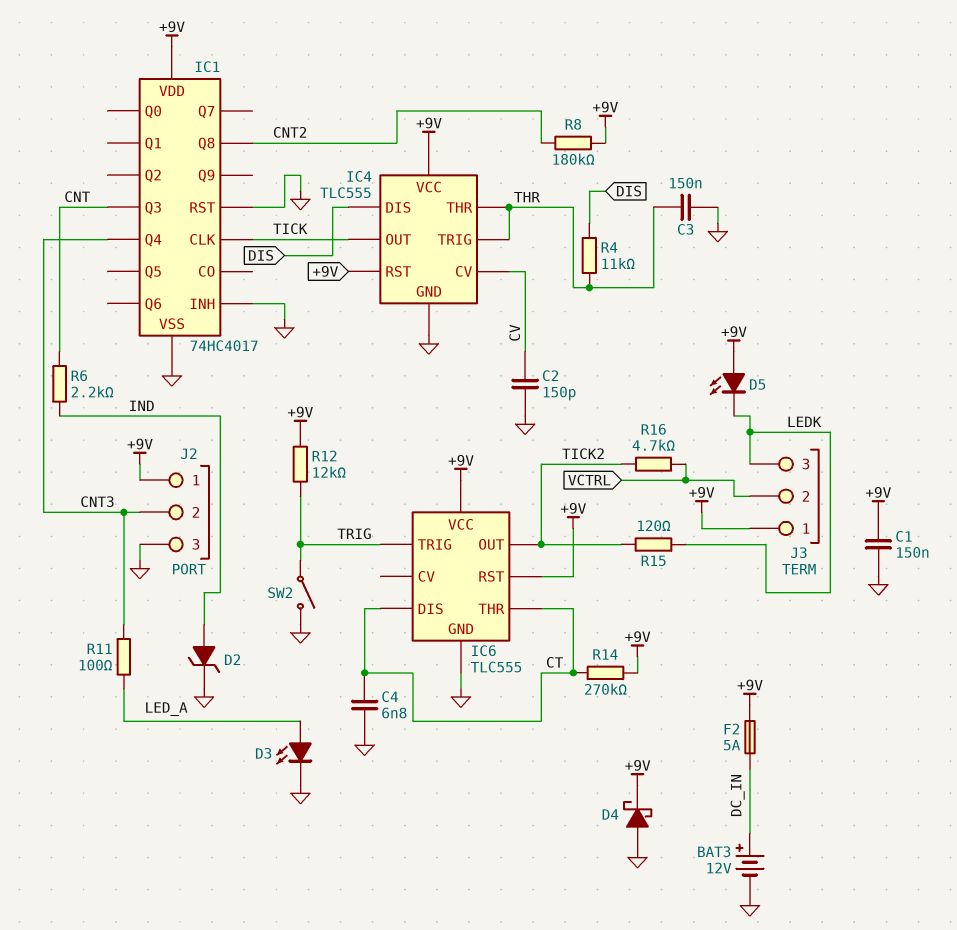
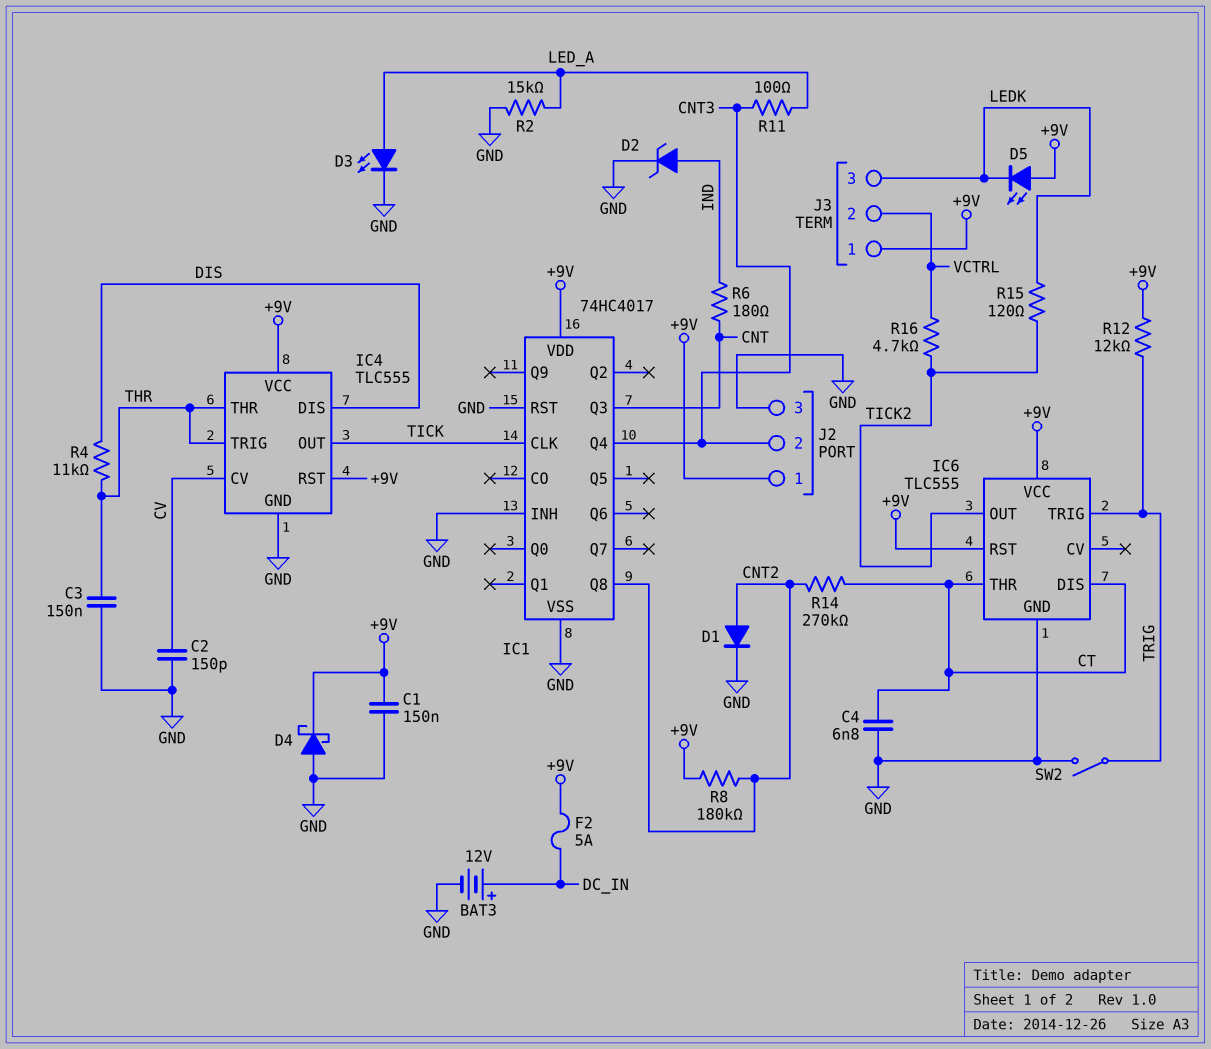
D1: none -> diode (A CNT2, K GND)
R2: none -> 15k (GND, LED_A)
R6: 2.2k (CNT, IND) -> 180 (CNT, IND)
R14: 270k (+9V, CT) -> 270k (CNT2, CT)

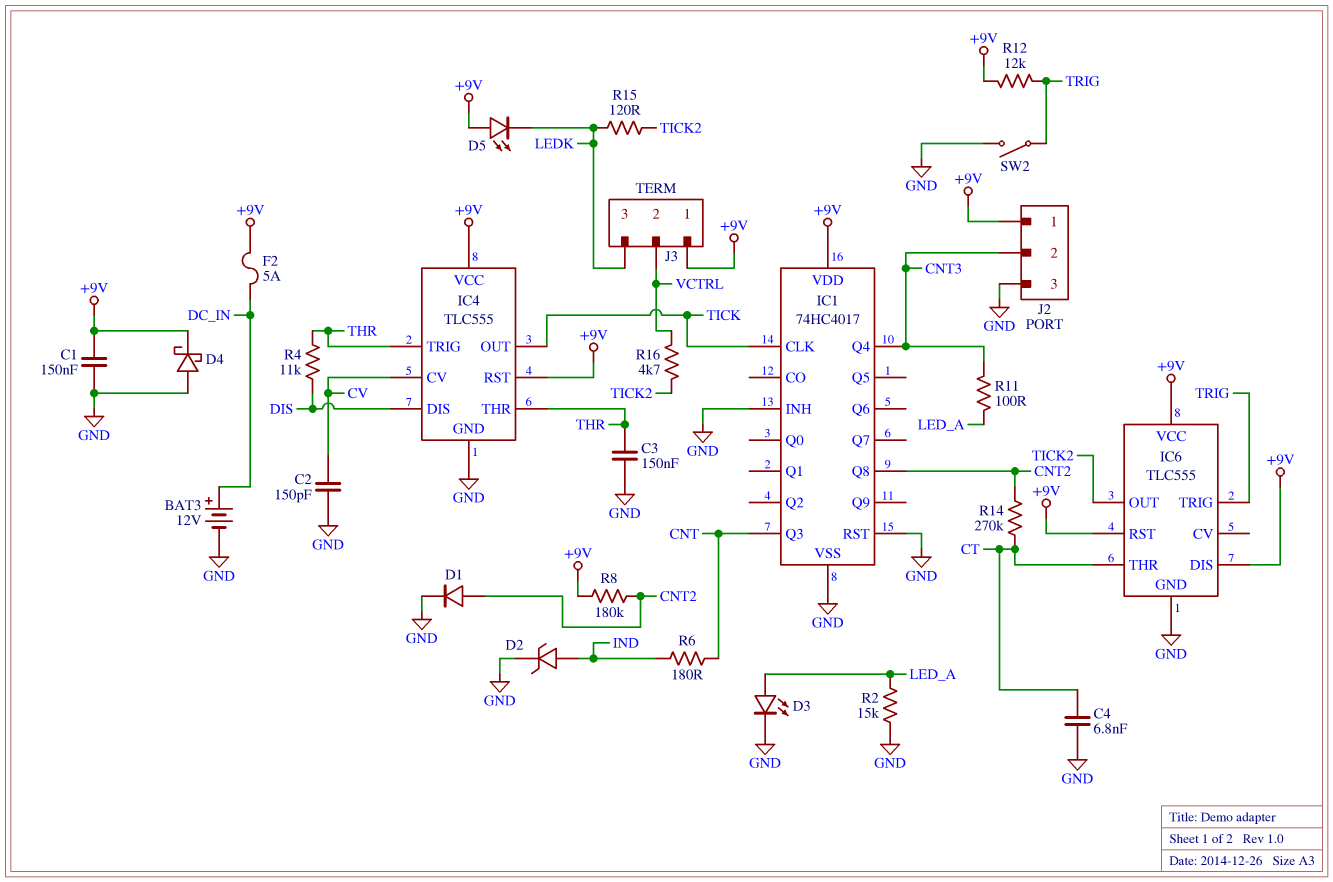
IC6 pin DIS: CT -> +9V

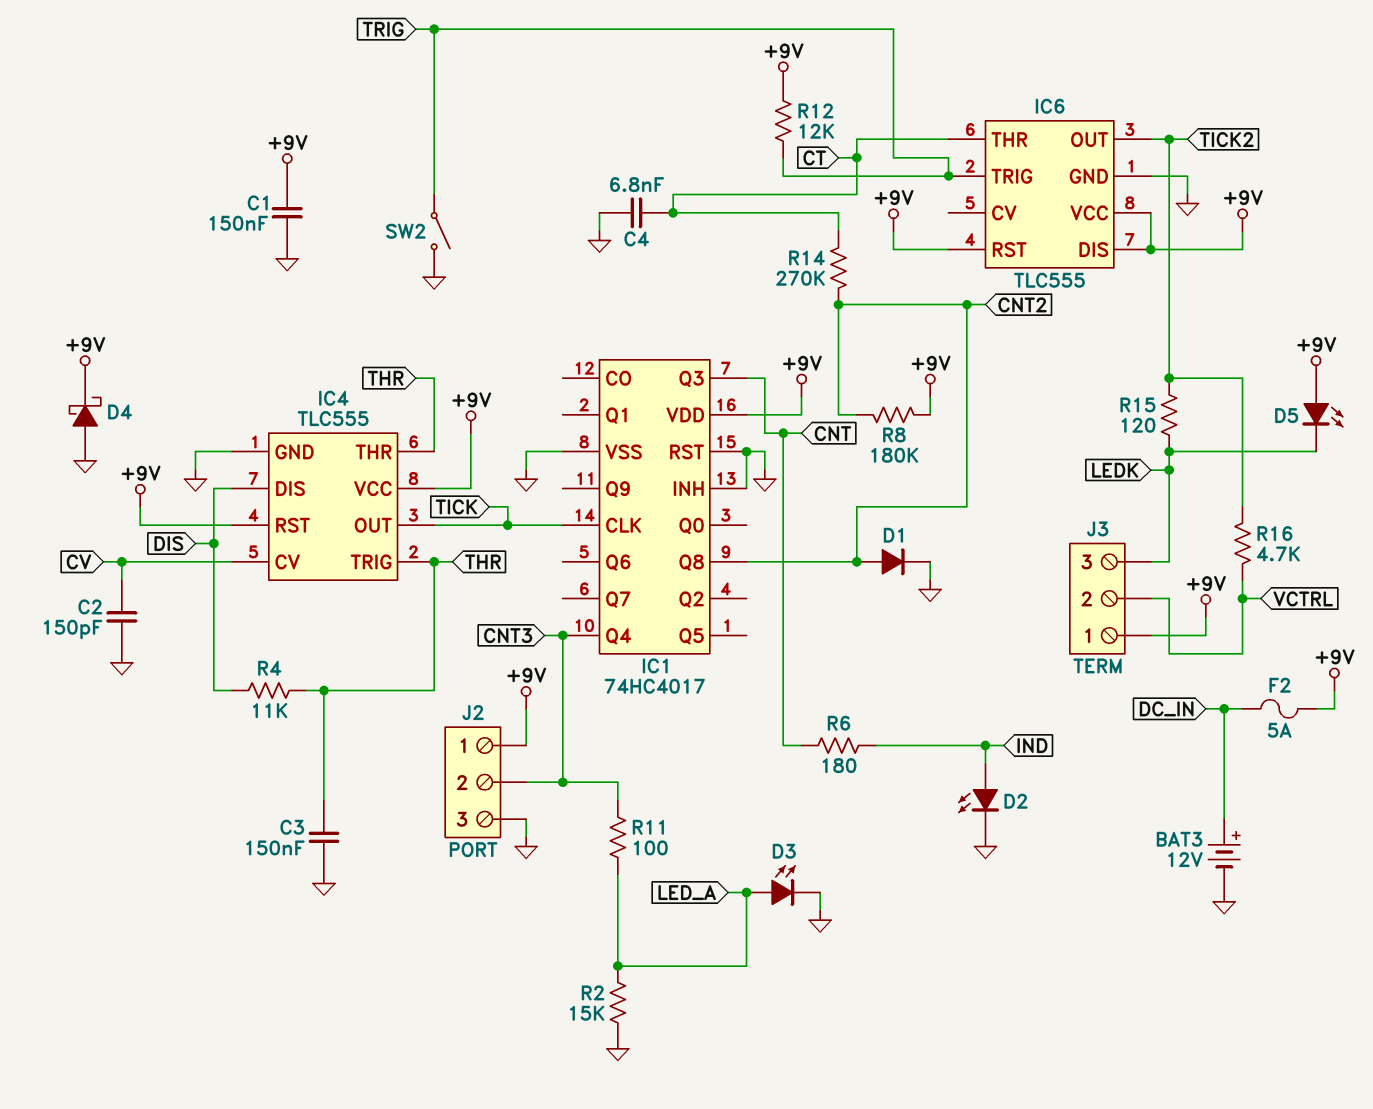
D2: zener (A IND, K GND) -> LED (A IND, K GND)

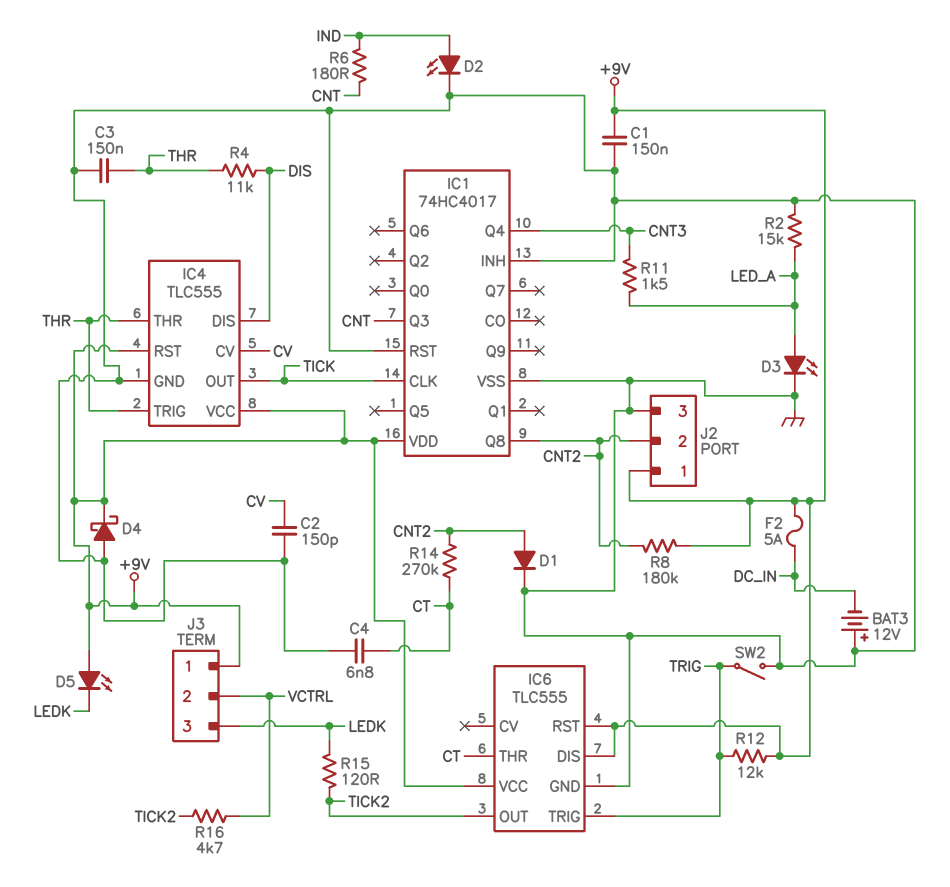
BAT3: 12V (plus DC_IN, minus GND) -> 12V (plus GND, minus DC_IN)
J2 pin 2: CNT3 -> CNT2
R11: 100 (CNT3, LED_A) -> 1.5k (CNT3, LED_A)

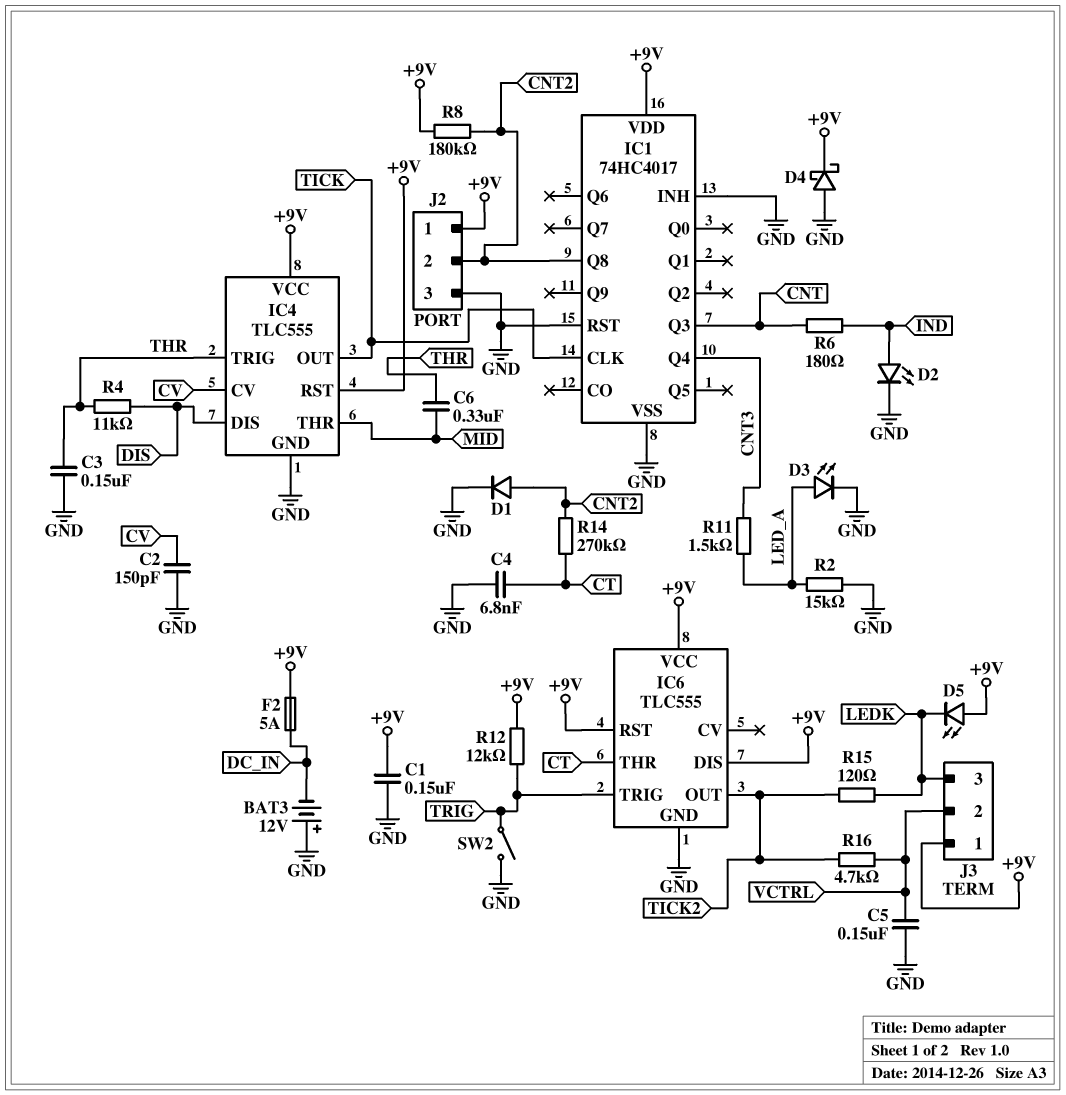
C5: none -> 150nF (GND, VCTRL)
C6: none -> 330nF (MID, THR)
IC4 pin THR: THR -> MID

